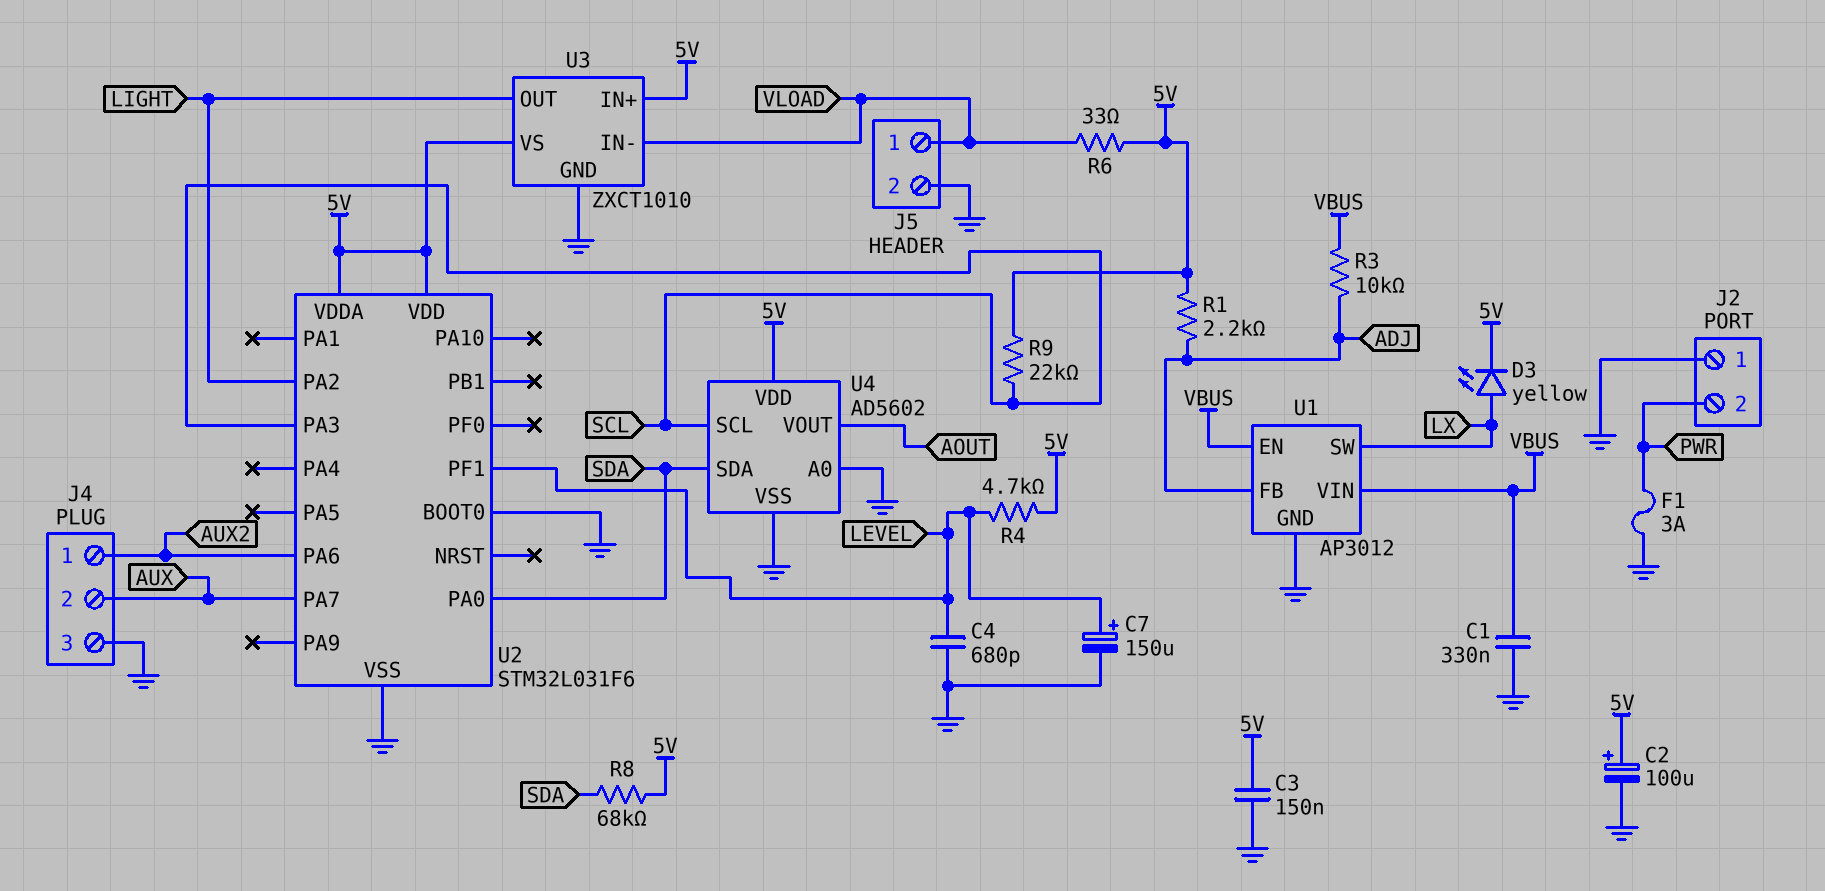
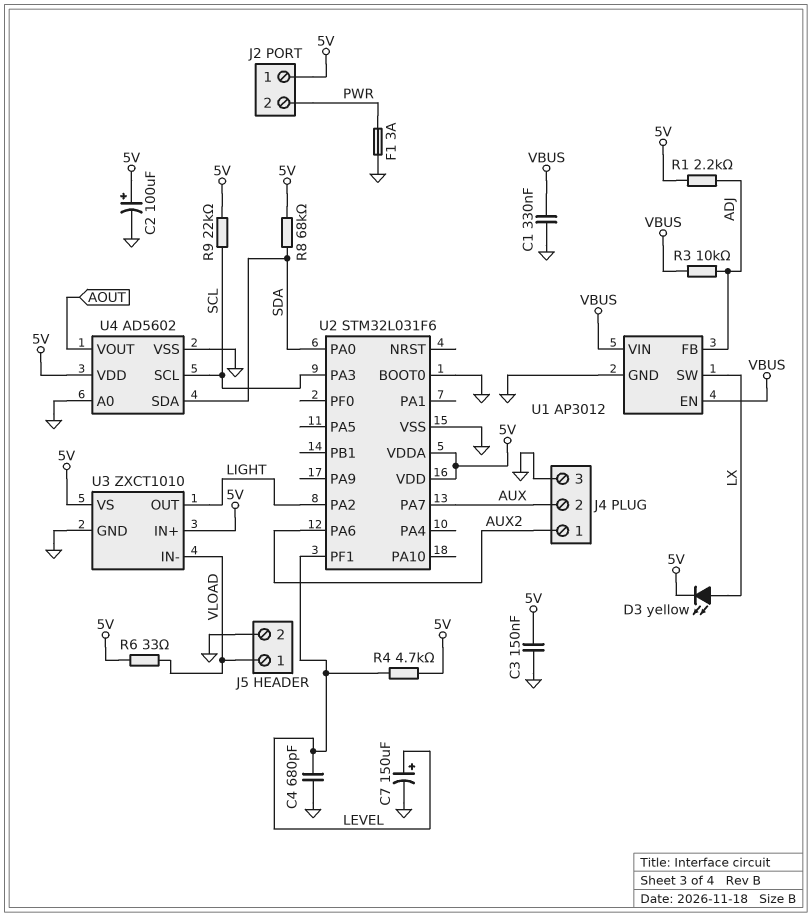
J2 pin 1: GND -> 5V

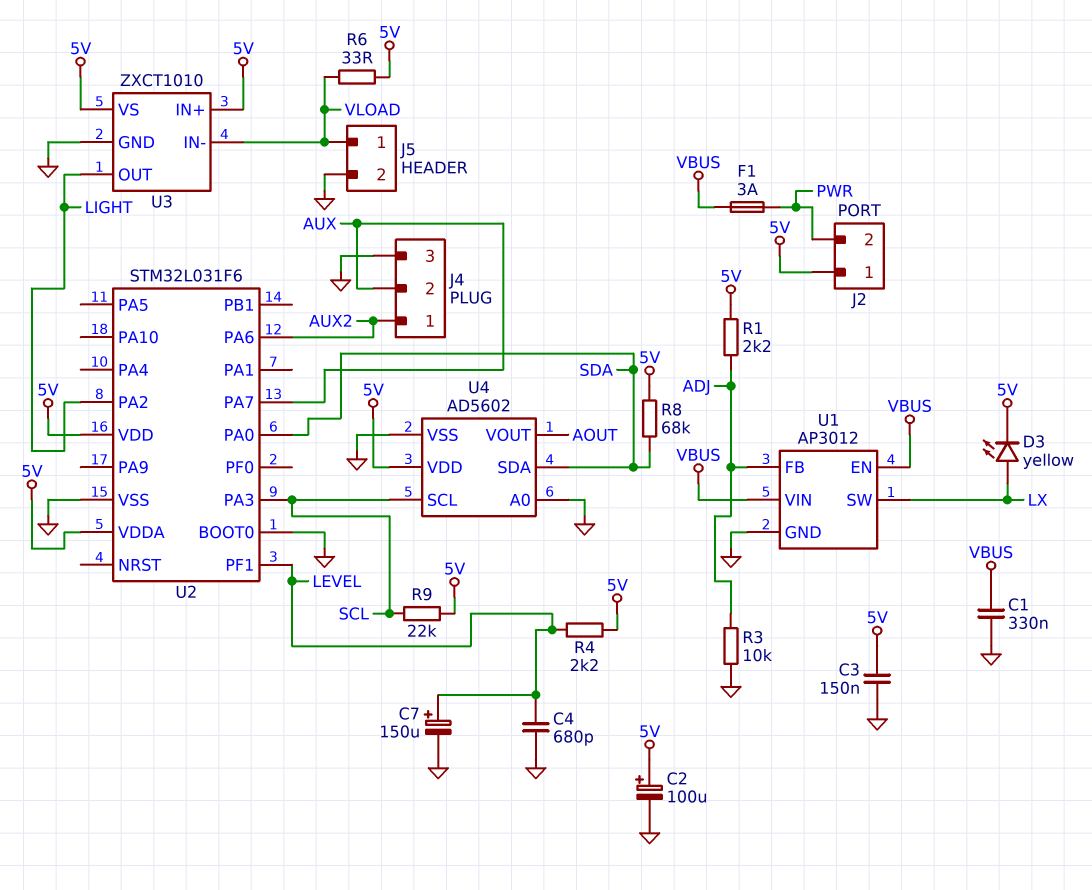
F1: 3A (GND, PWR) -> 3A (PWR, VBUS)
R3: 10k (ADJ, VBUS) -> 10k (ADJ, GND)
R4: 4.7k (5V, LEVEL) -> 2.2k (5V, LEVEL)

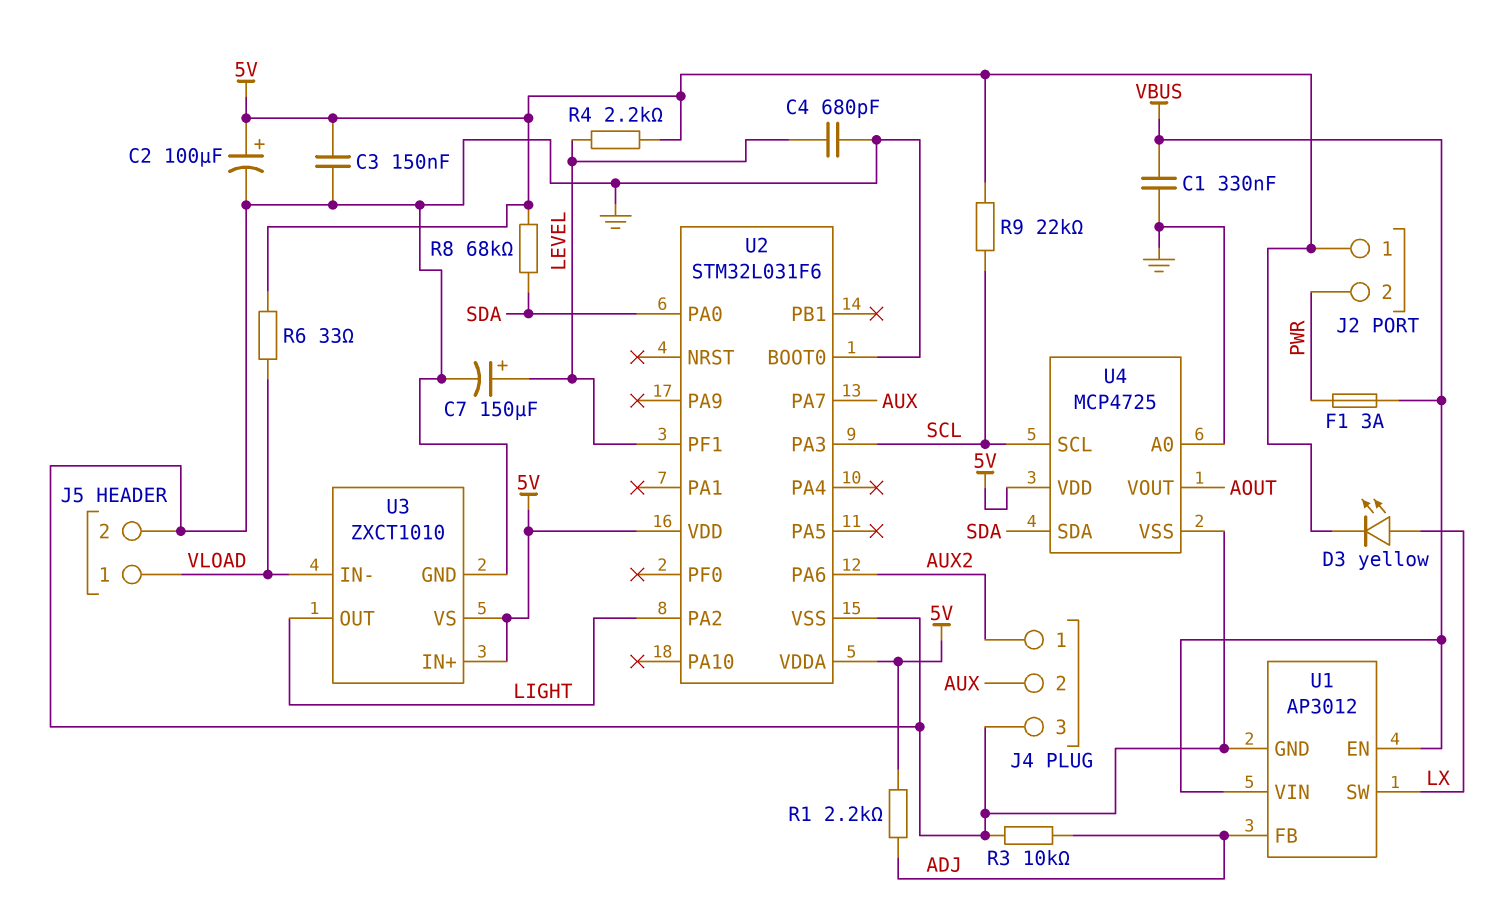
U4: AD5602 -> MCP4725

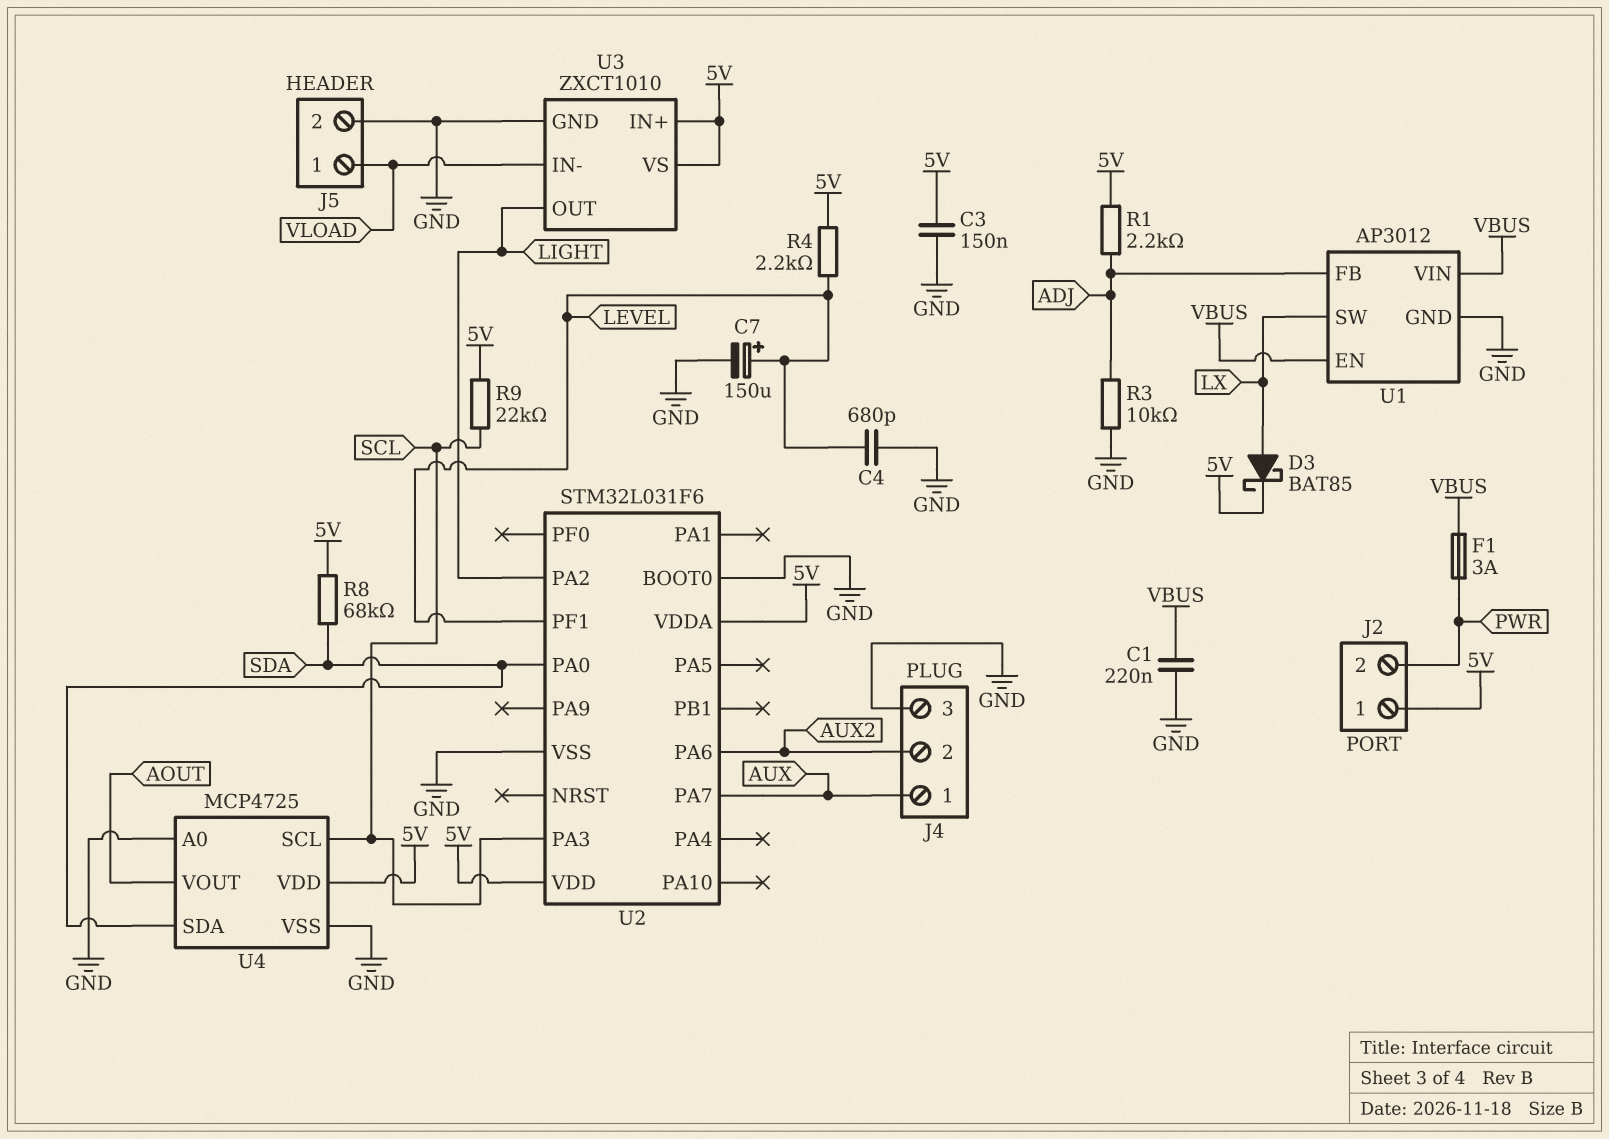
C1: 330nF (GND, VBUS) -> 220nF (GND, VBUS)
C2: 100uF (plus 5V, minus GND) -> none
D3: LED yellow (A LX, K 5V) -> schottky BAT85 (A LX, K 5V)
J4 pin 1: AUX2 -> AUX
J4 pin 2: AUX -> AUX2
R6: 33 (5V, VLOAD) -> none

